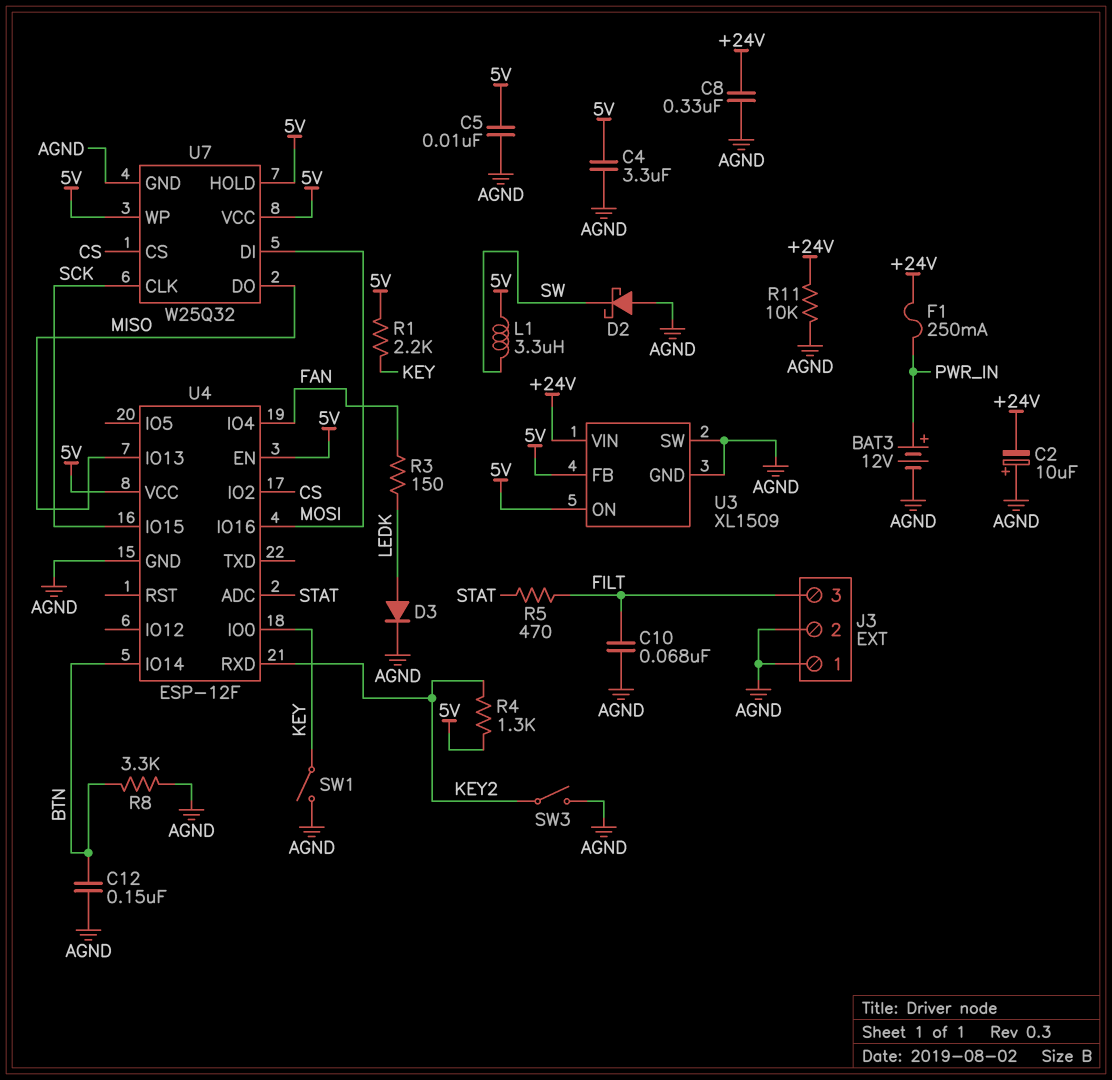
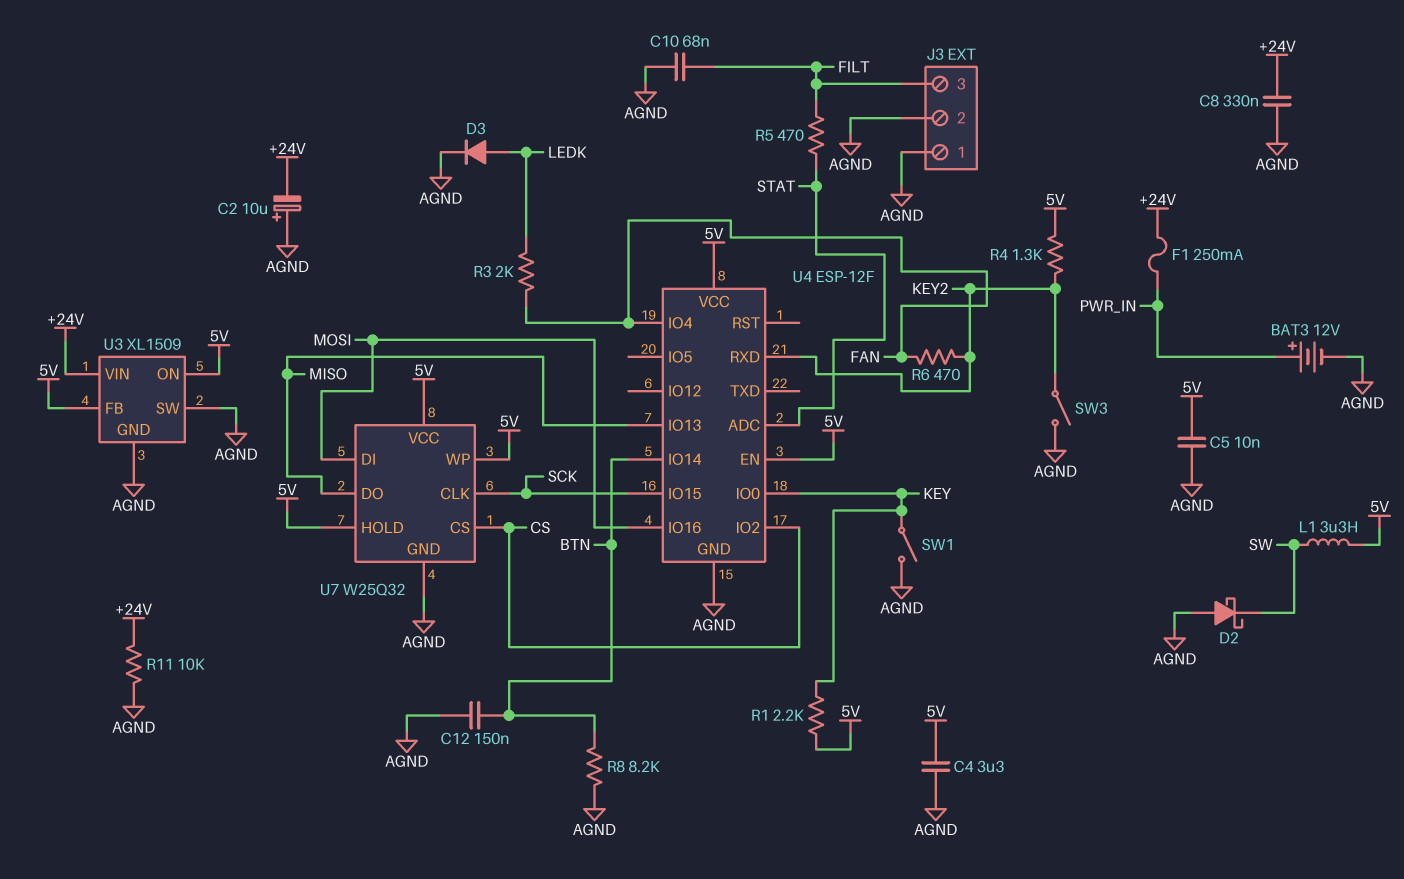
R3: 150 (FAN, LEDK) -> 2k (FAN, LEDK)
R6: none -> 470 (FAN, KEY2)
R8: 3.3k (AGND, BTN) -> 8.2k (AGND, BTN)

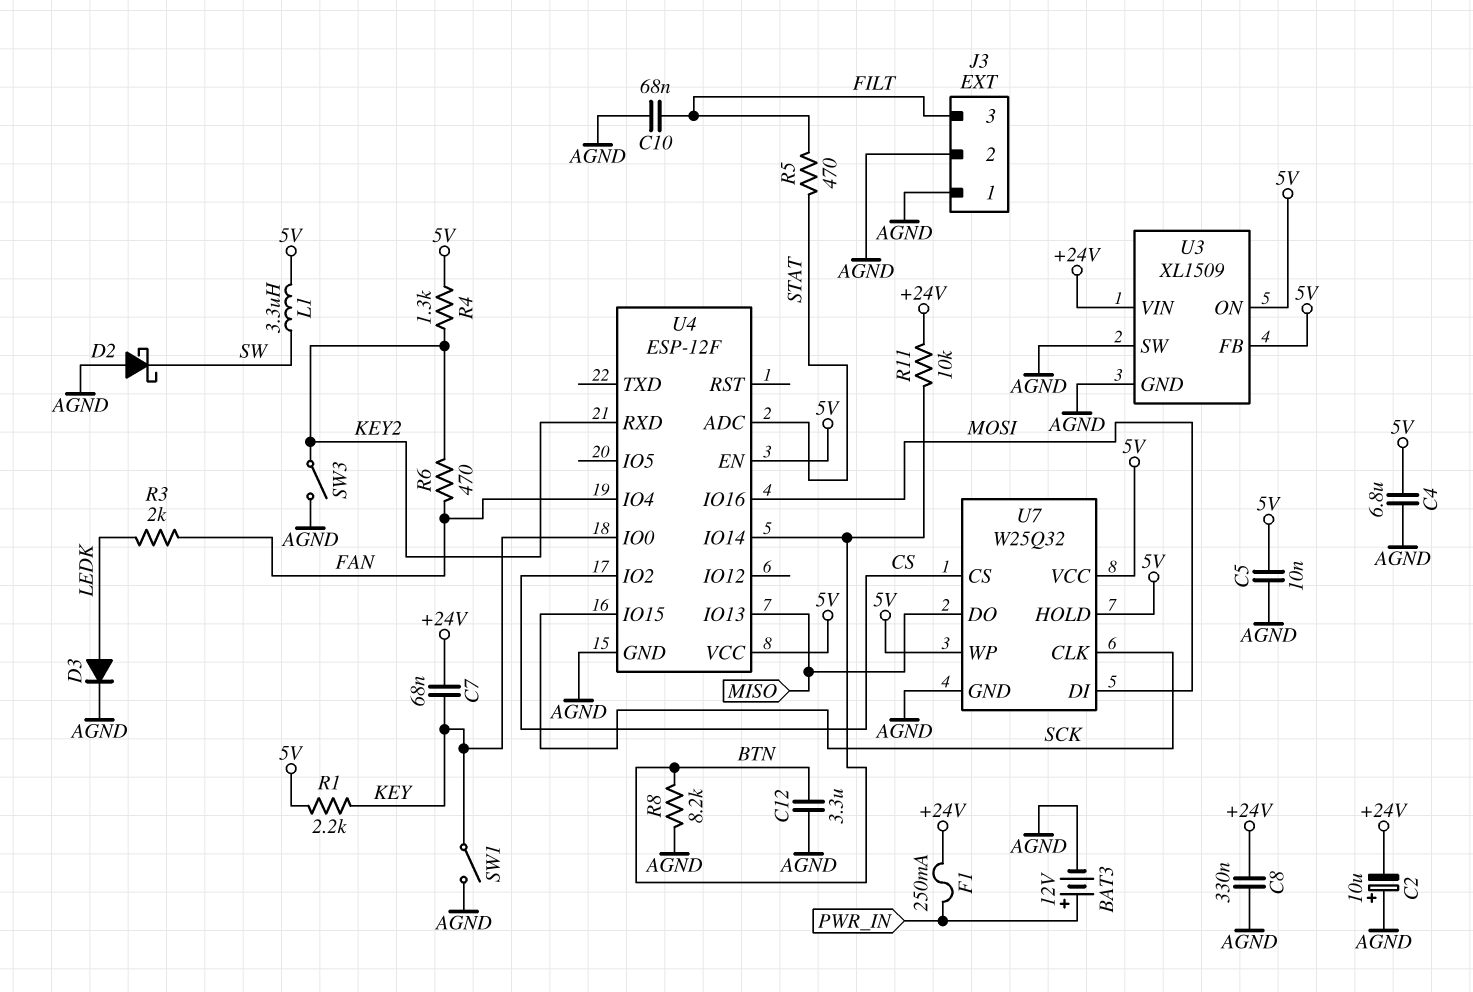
C4: 3.3uF (5V, AGND) -> 6.8uF (5V, AGND)
C7: none -> 68nF (+24V, KEY)
C12: 150nF (AGND, BTN) -> 3.3uF (AGND, BTN)
R11: 10k (+24V, AGND) -> 10k (+24V, BTN)

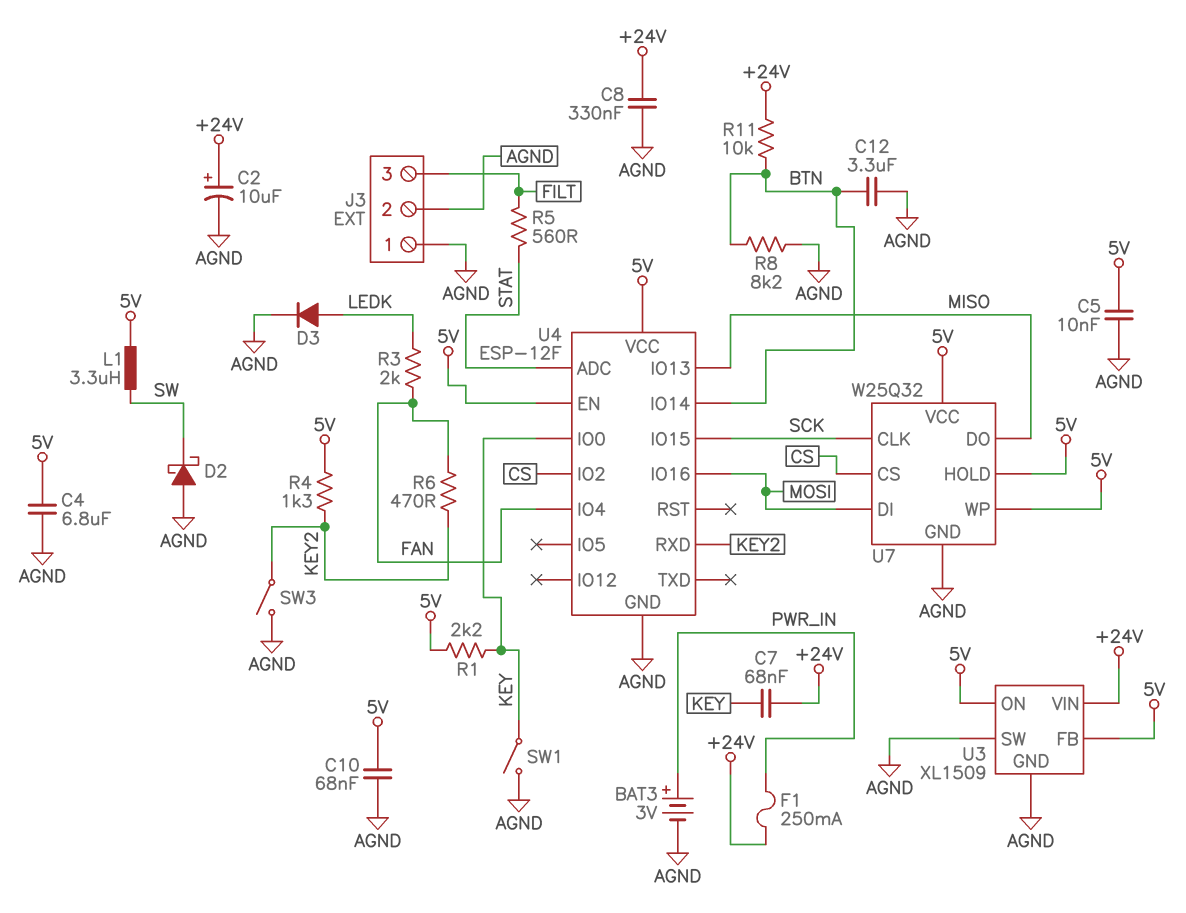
BAT3: 12V (plus PWR_IN, minus AGND) -> 3V (plus PWR_IN, minus AGND)
C2: 10uF (plus AGND, minus +24V) -> 10uF (plus +24V, minus AGND)
C10: 68nF (AGND, FILT) -> 68nF (5V, AGND)
R5: 470 (FILT, STAT) -> 560 (FILT, STAT)

